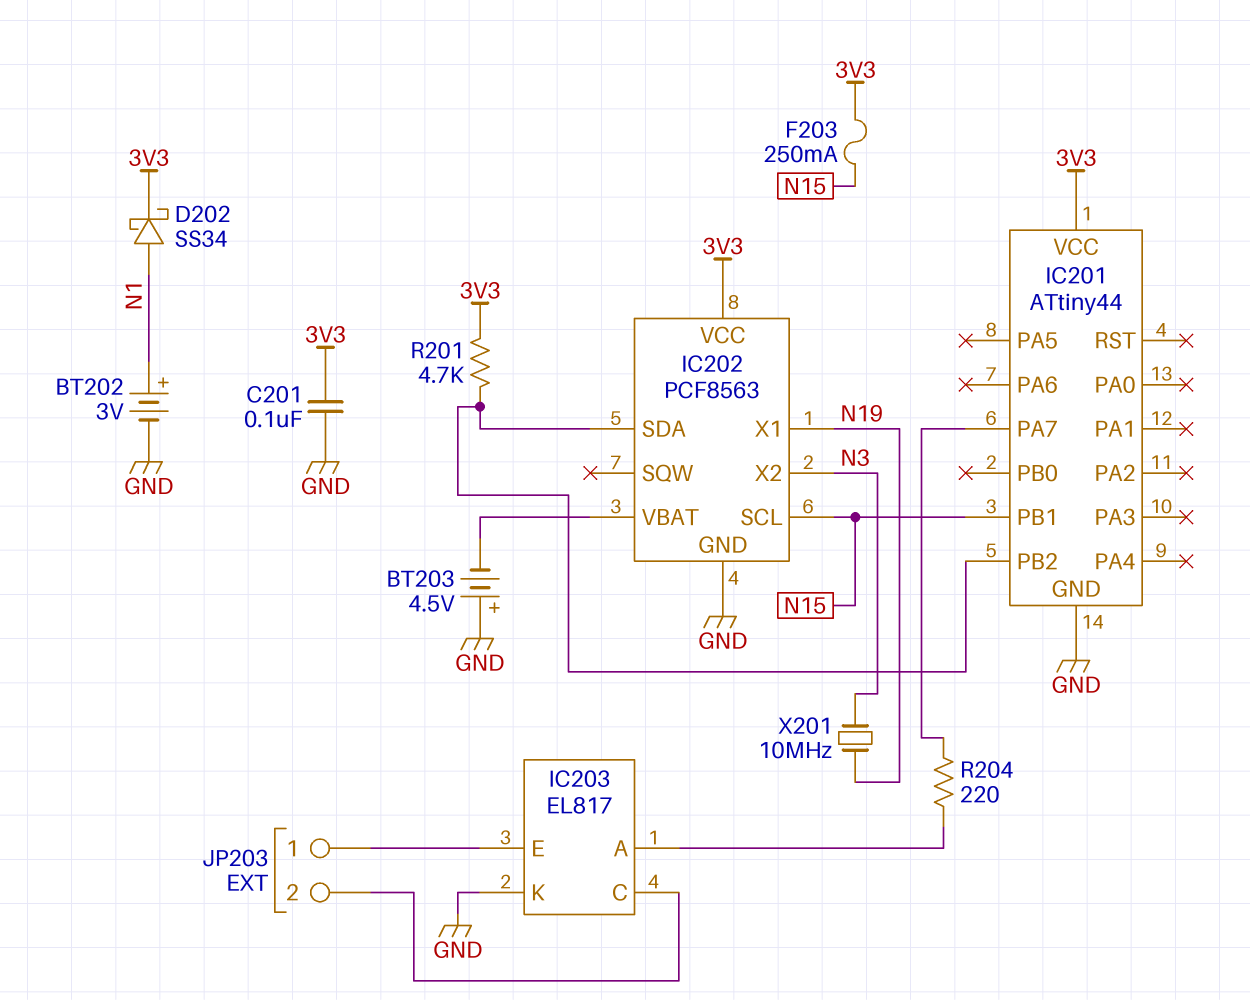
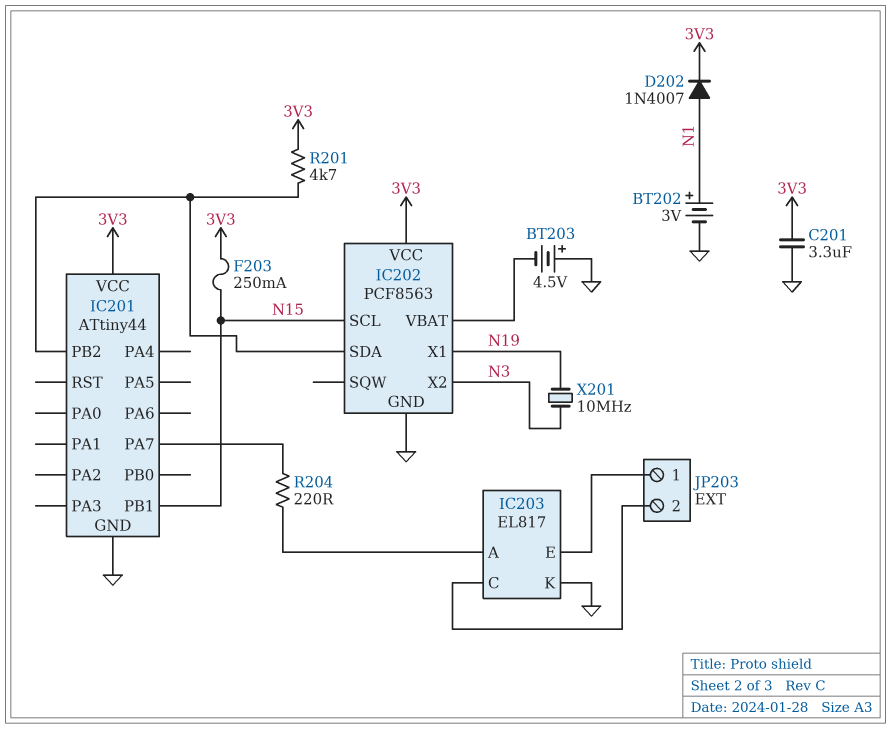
C201: 100nF (3V3, GND) -> 3.3uF (3V3, GND)
D202: schottky SS34 (A N1, K 3V3) -> diode 1N4007 (A N1, K 3V3)

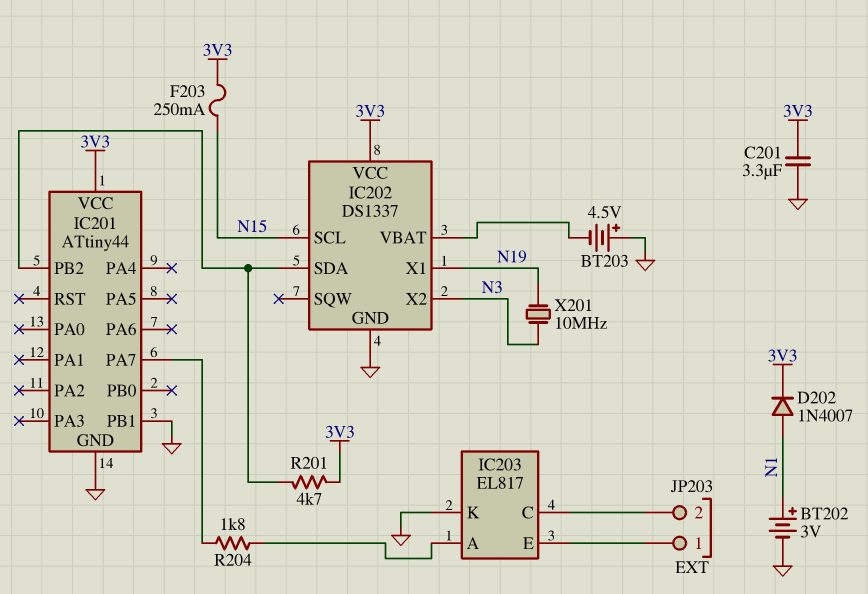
IC201 pin PB1: N15 -> GND
IC202: PCF8563 -> DS1337
R204: 220 (IC201/PA7, IC203/A) -> 1.8k (IC201/PA7, IC203/A)

